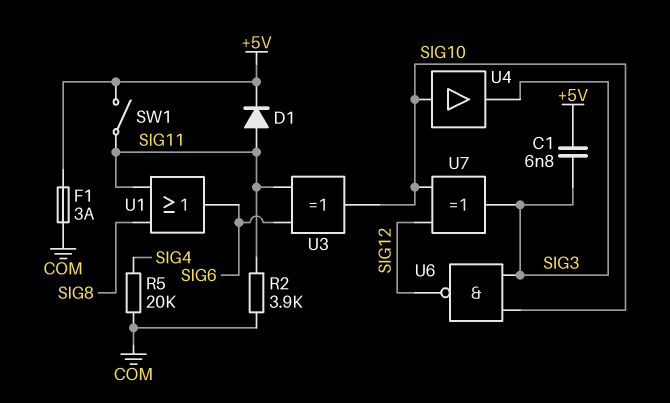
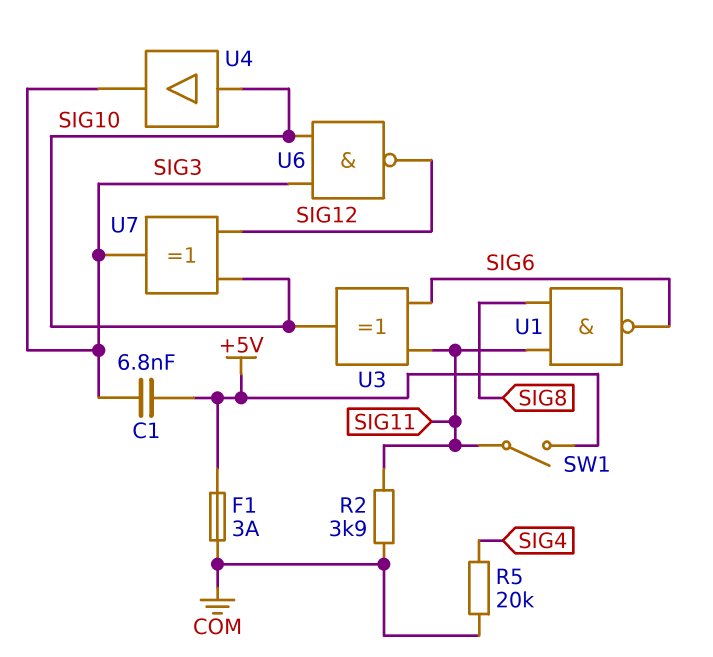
D1: diode (A SIG11, K +5V) -> none
U1: OR (in SIG8, in SIG11, out SIG6) -> NAND (in SIG8, in SIG11, out SIG6)

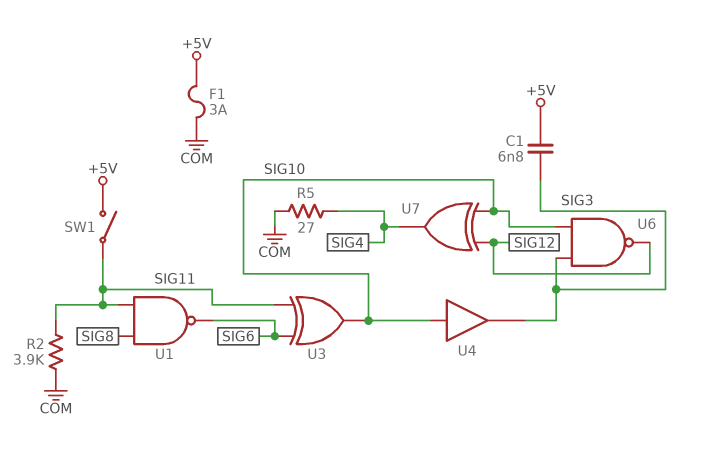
R5: 20k (COM, SIG4) -> 27 (COM, SIG4)
U7: XOR (in SIG10, in SIG12, out SIG3) -> XOR (in SIG10, in SIG12, out SIG4)

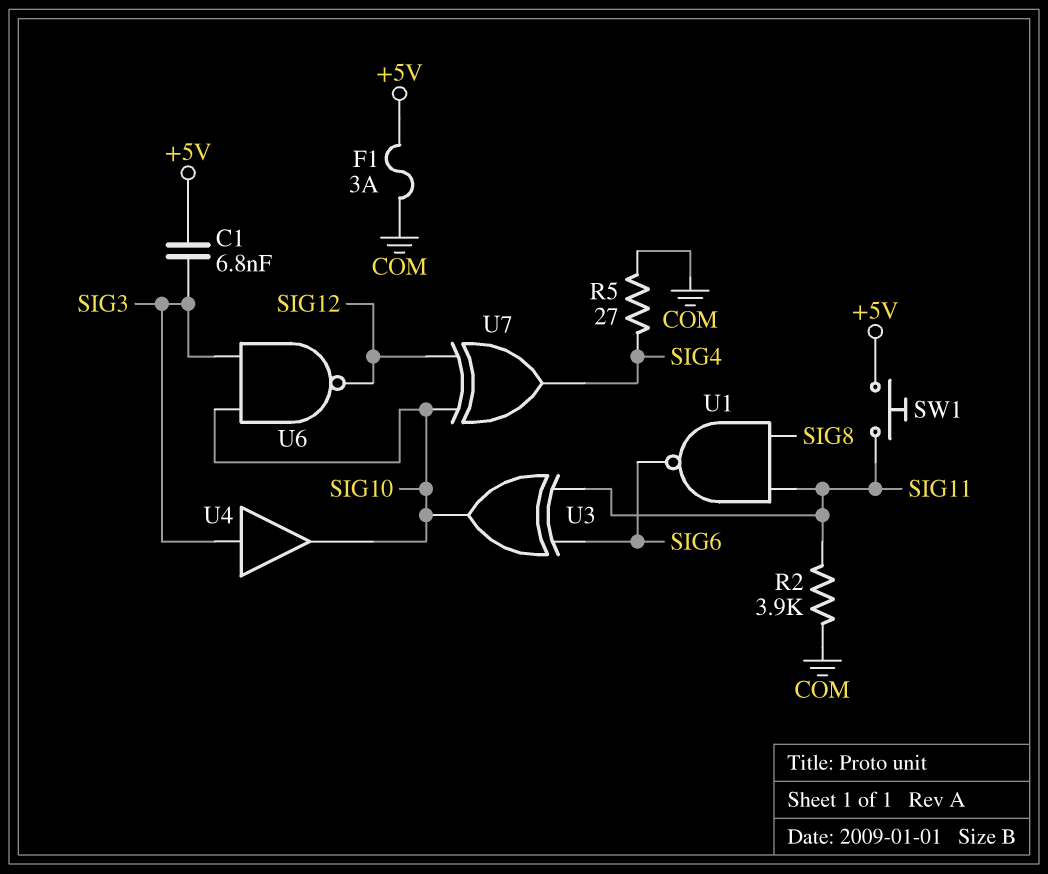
SW1: switch (+5V, SIG11) -> button (+5V, SIG11)
U4: buffer (in SIG10, out SIG3) -> buffer (in SIG3, out SIG10)

